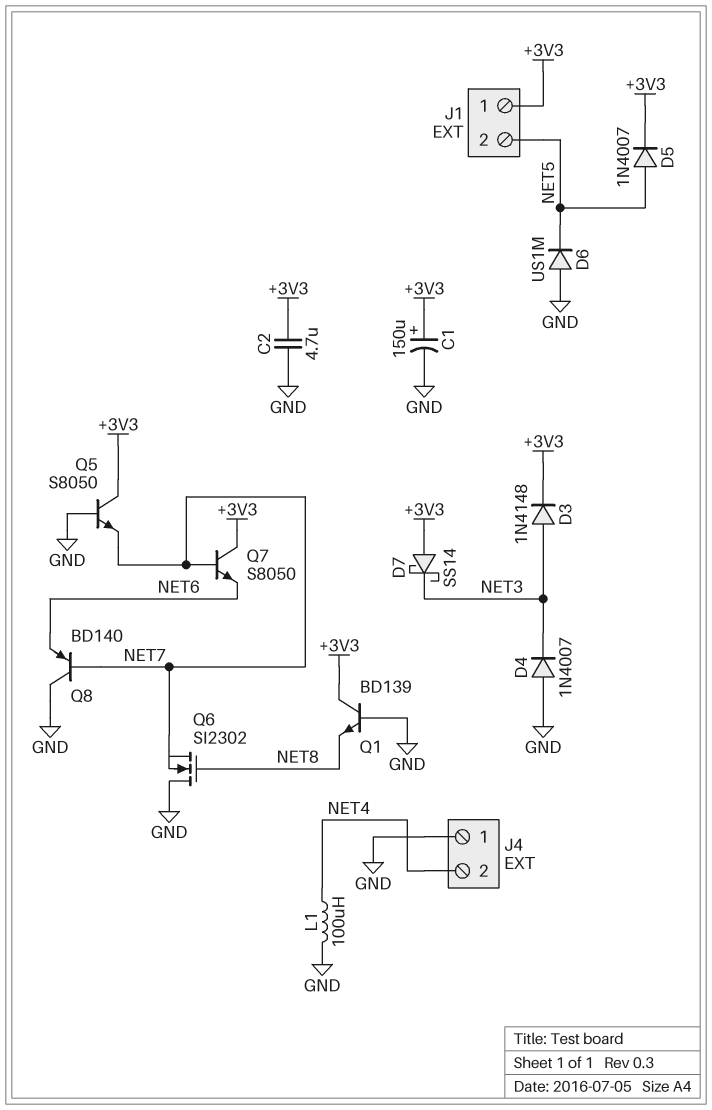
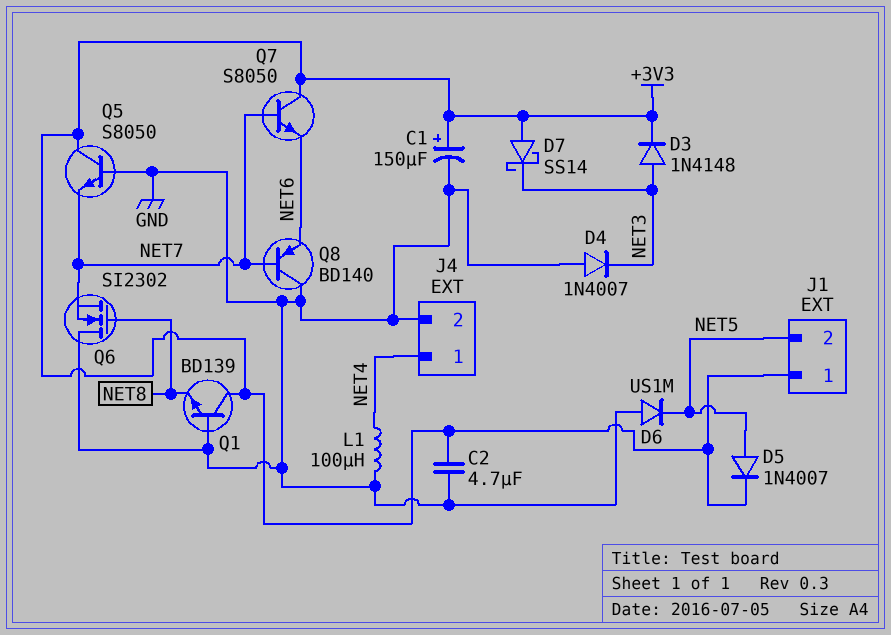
J4 pin 1: GND -> NET4
J4 pin 2: NET4 -> GND

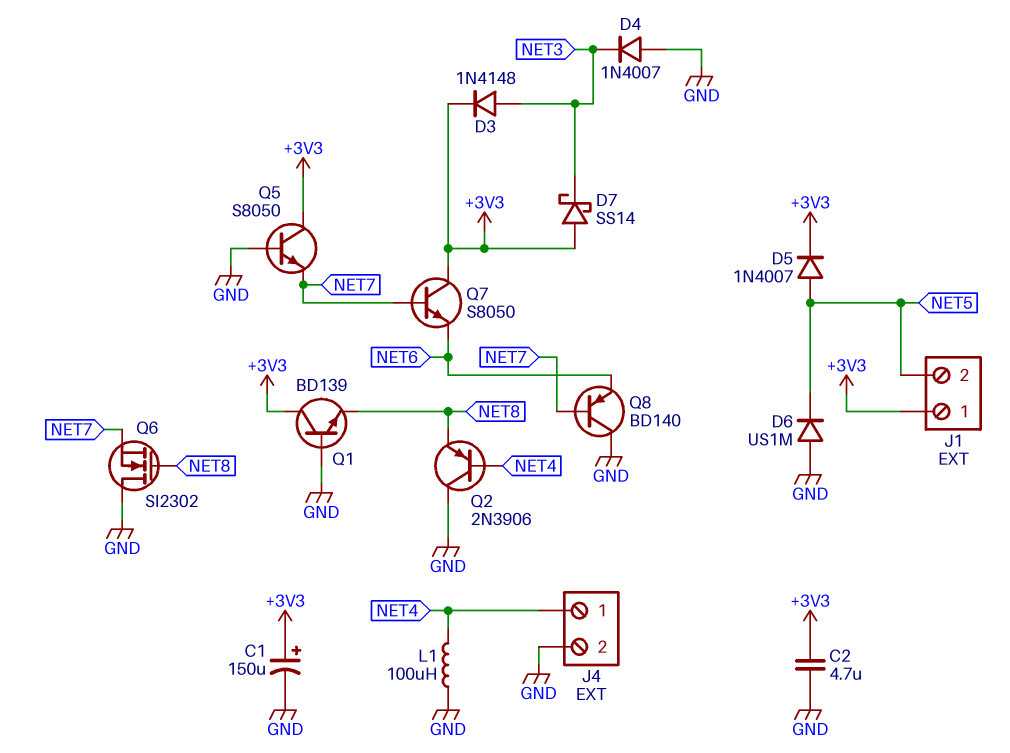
Q2: none -> PNP 2N3906 (B NET4, C GND, E NET8)

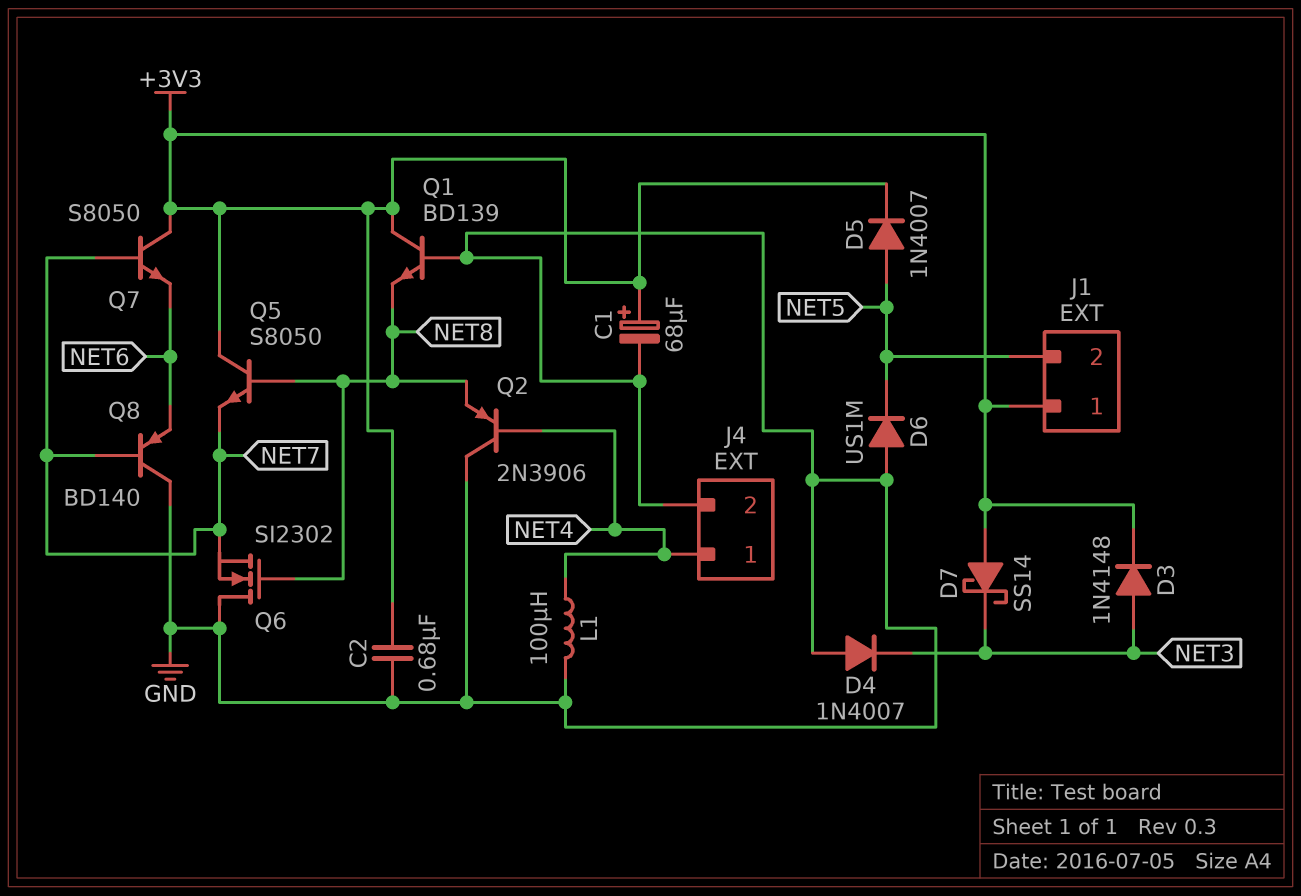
C1: 150uF (plus +3V3, minus GND) -> 68uF (plus +3V3, minus GND)
C2: 4.7uF (+3V3, GND) -> 680nF (+3V3, GND)
Q5: NPN S8050 (B GND, C +3V3, E NET7) -> NPN S8050 (B NET8, C +3V3, E NET7)

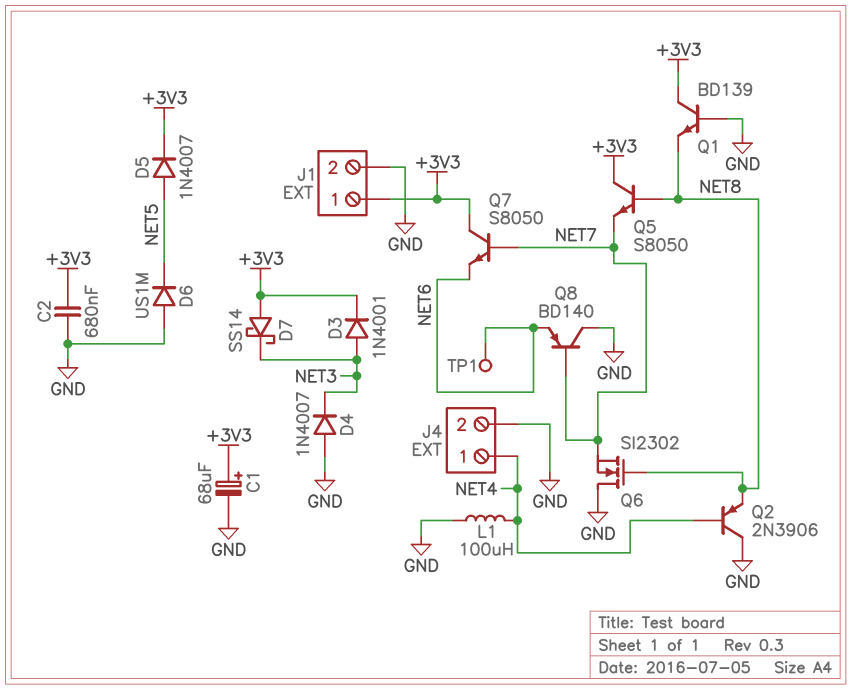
D3: diode 1N4148 (A NET3, K +3V3) -> diode 1N4001 (A NET3, K +3V3)
J1 pin 2: NET5 -> GND
TP1: none -> test point (NET6)

